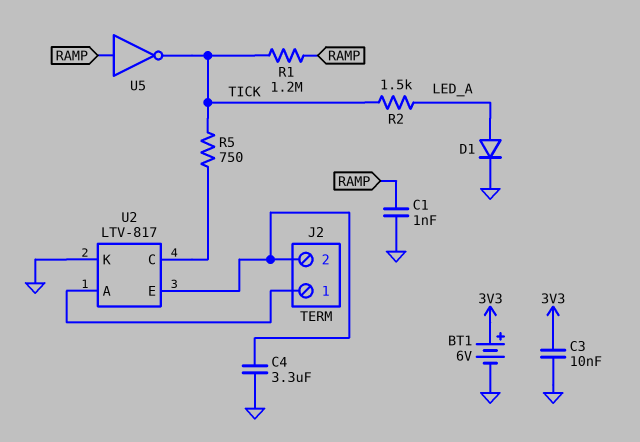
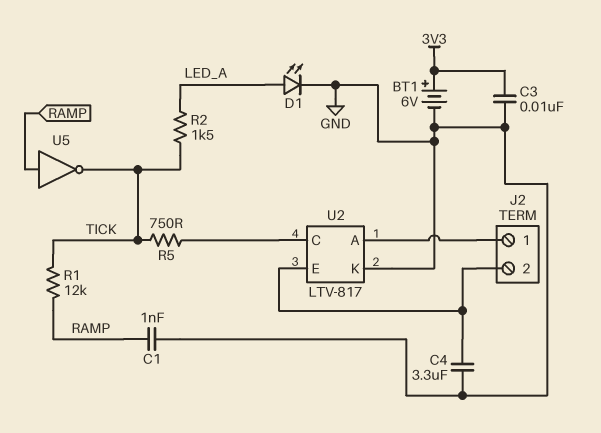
D1: diode (A LED_A, K GND) -> LED (A LED_A, K GND)
R1: 1.2M (RAMP, TICK) -> 12k (RAMP, TICK)

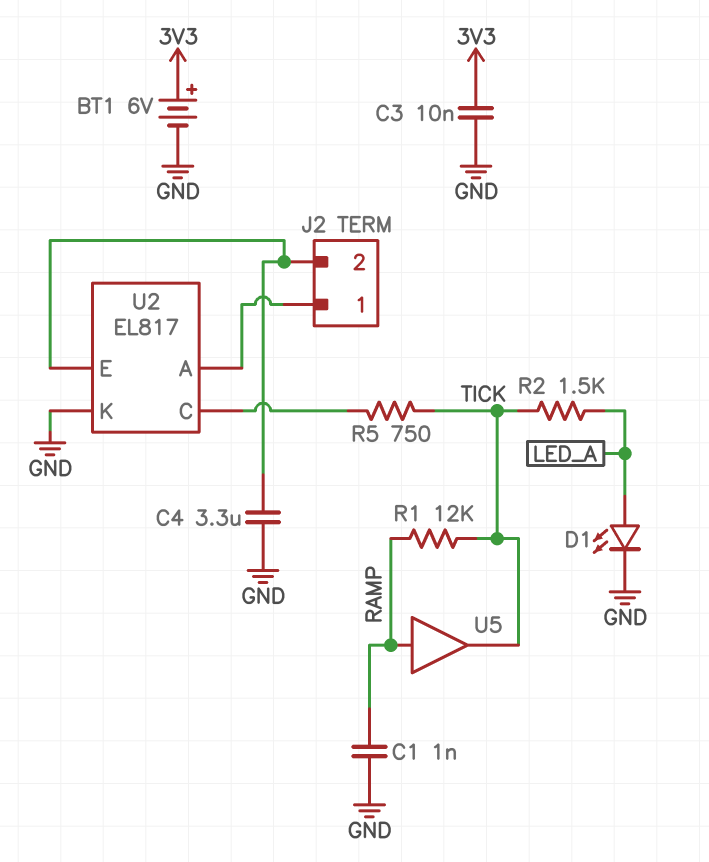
U2: LTV-817 -> EL817
U5: NOT (in RAMP, out TICK) -> buffer (in RAMP, out TICK)

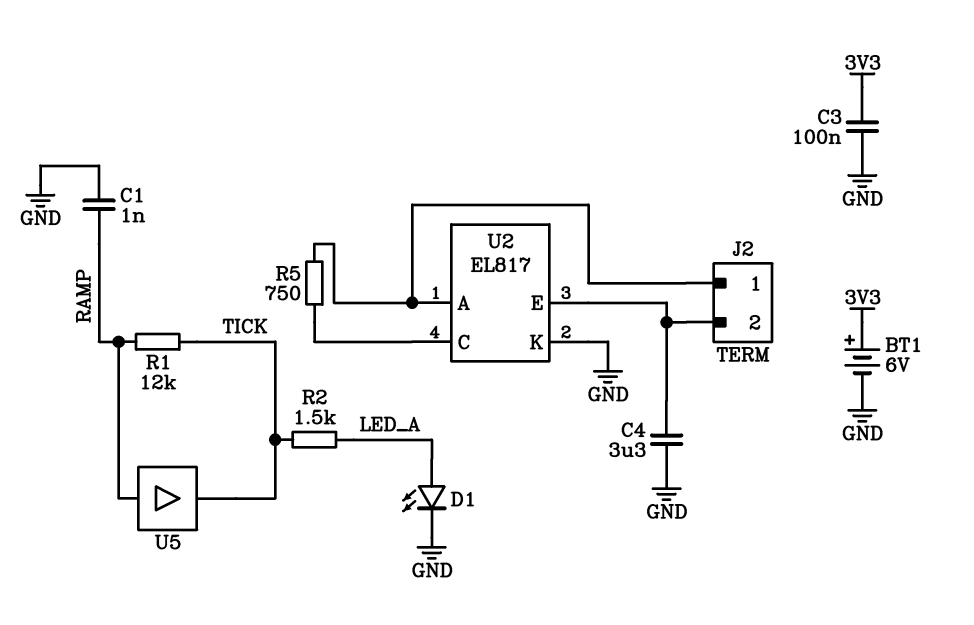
C3: 10nF (3V3, GND) -> 100nF (3V3, GND)
R5: 750 (TICK, U2/C) -> 750 (J2/1, U2/C)

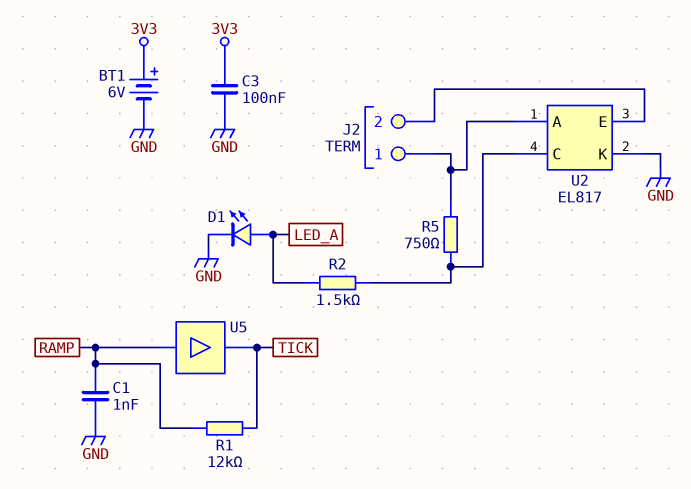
C4: 3.3uF (GND, J2/2) -> none
R2: 1.5k (LED_A, TICK) -> 1.5k (LED_A, U2/C)

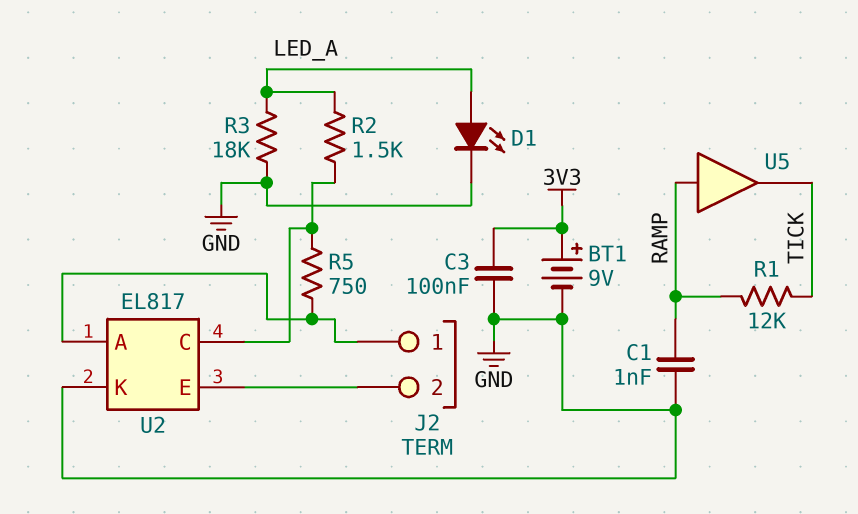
BT1: 6V (plus 3V3, minus GND) -> 9V (plus 3V3, minus GND)
R3: none -> 18k (GND, LED_A)

